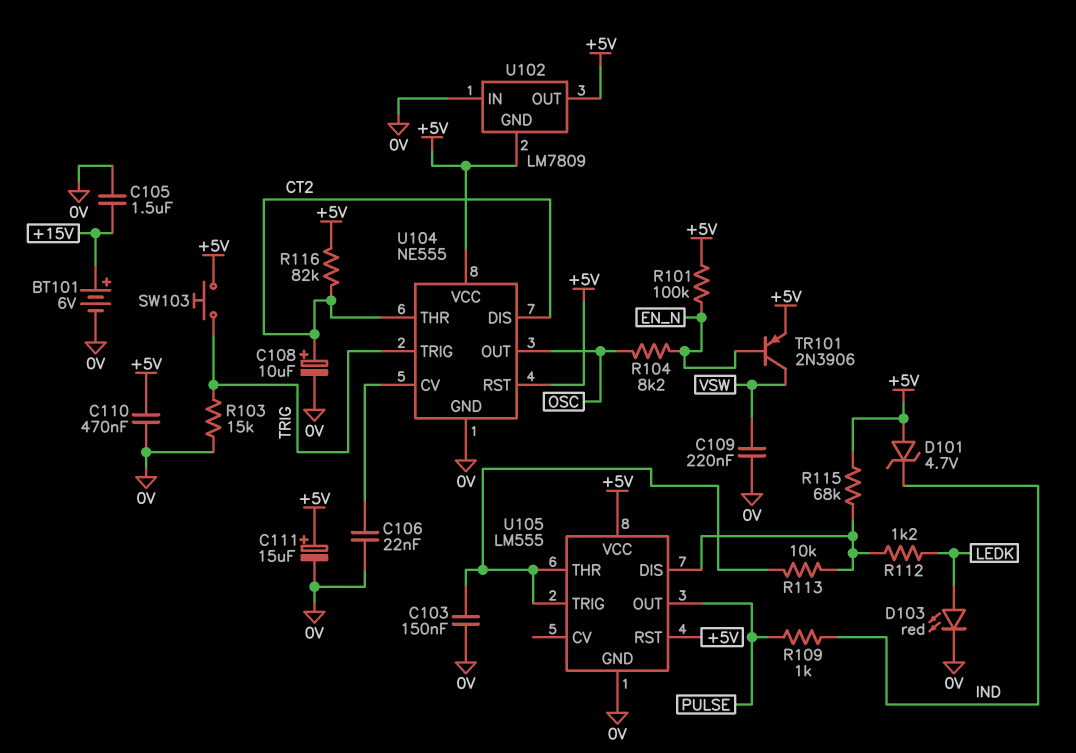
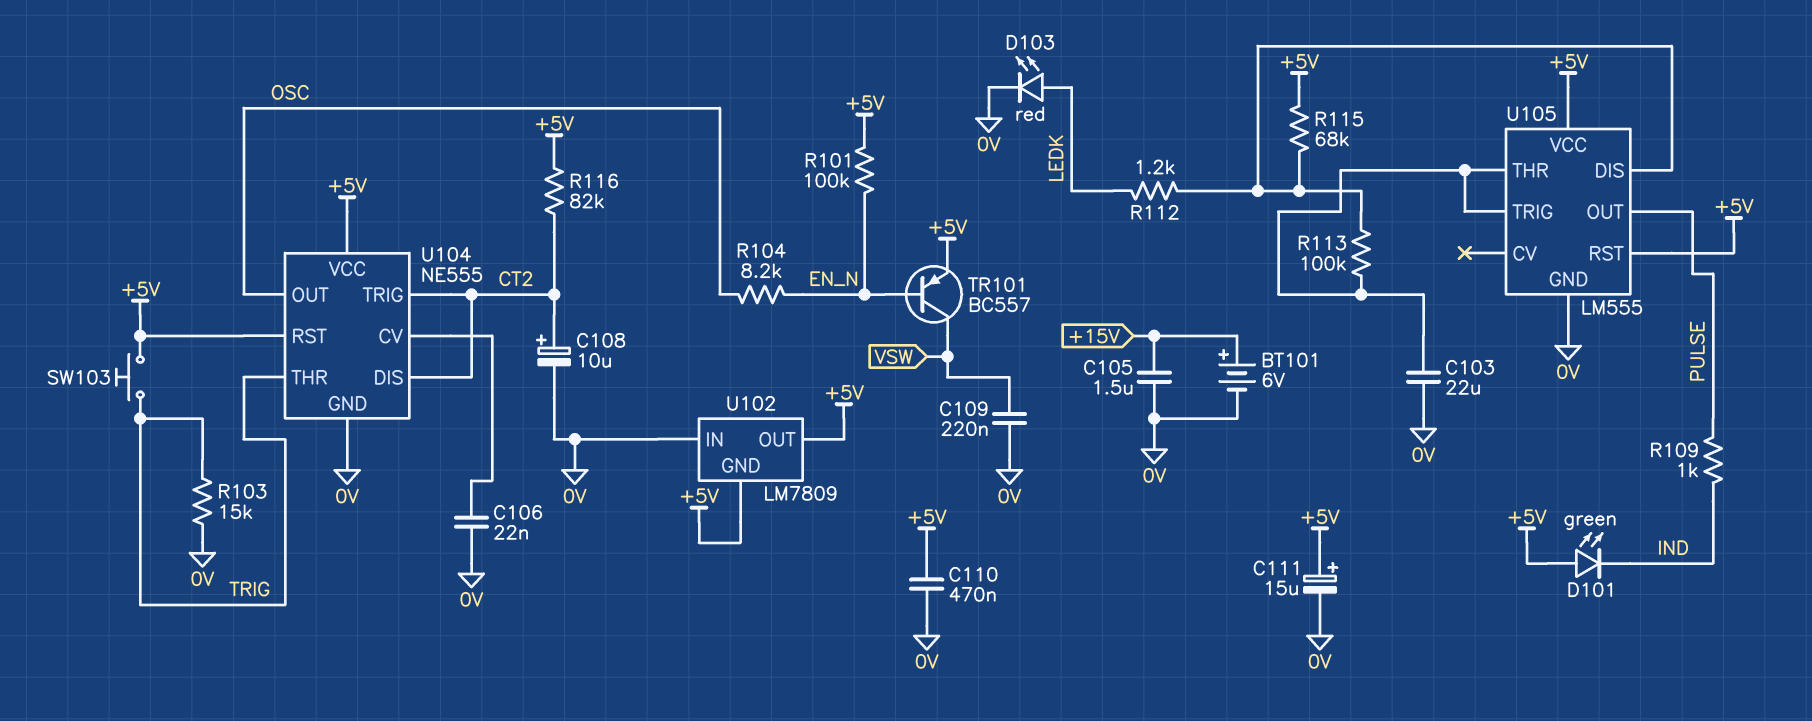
C103: 150nF (0V, U105/THR) -> 22uF (0V, U105/THR)
D101: zener 4.7V (A +5V, K IND) -> LED green (A +5V, K IND)
R113: 10k (U105/DIS, U105/THR) -> 100k (U105/DIS, U105/THR)
TR101: PNP 2N3906 (B EN_N, C VSW, E +5V) -> PNP BC557 (B EN_N, C VSW, E +5V)
U104 pin THR: CT2 -> TRIG
U104 pin TRIG: TRIG -> CT2

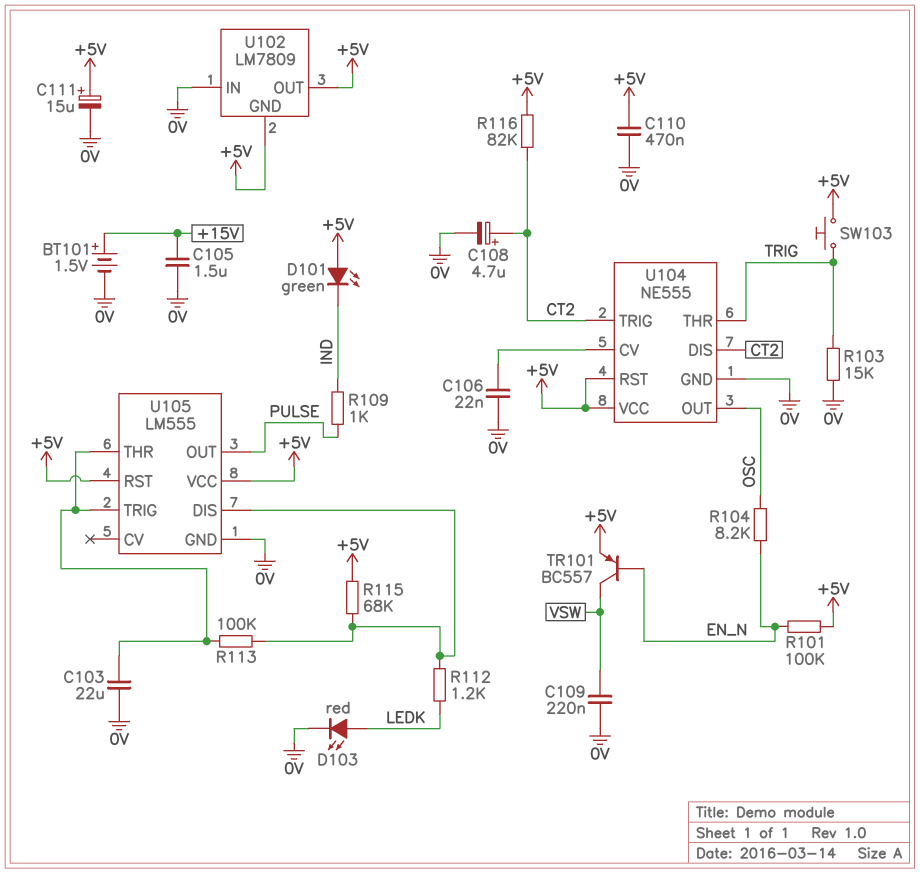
BT101: 6V (plus +15V, minus 0V) -> 1.5V (plus +15V, minus 0V)
C108: 10uF (plus CT2, minus 0V) -> 4.7uF (plus CT2, minus 0V)

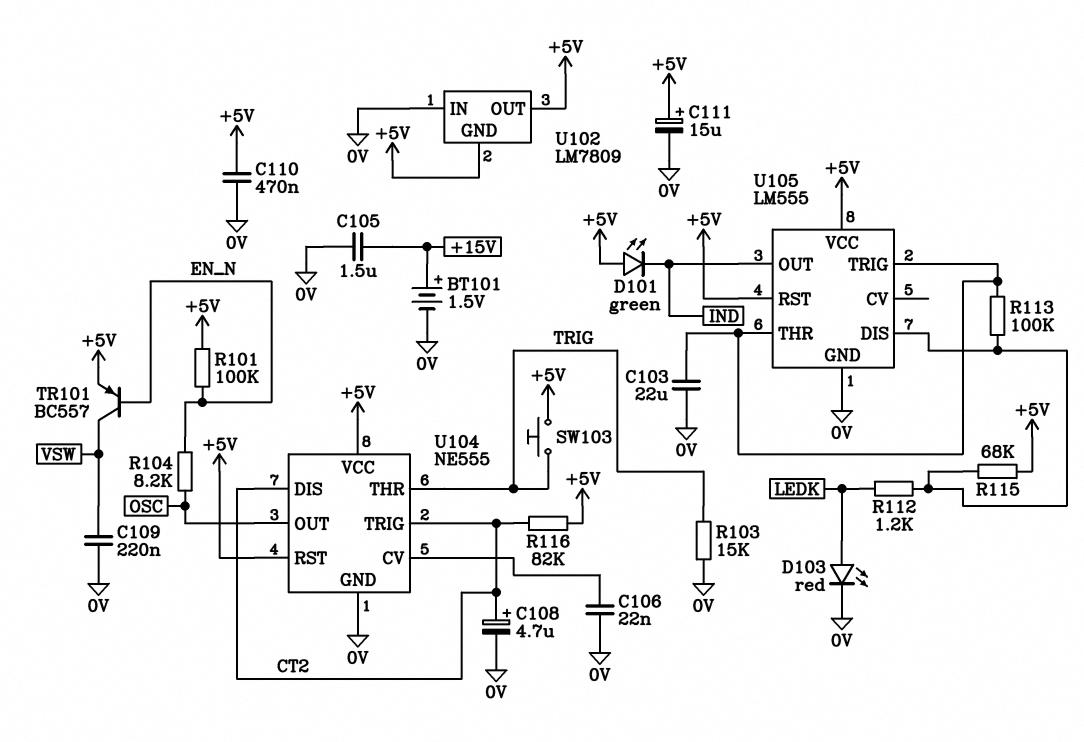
R109: 1k (IND, PULSE) -> none
U105 pin OUT: PULSE -> IND

